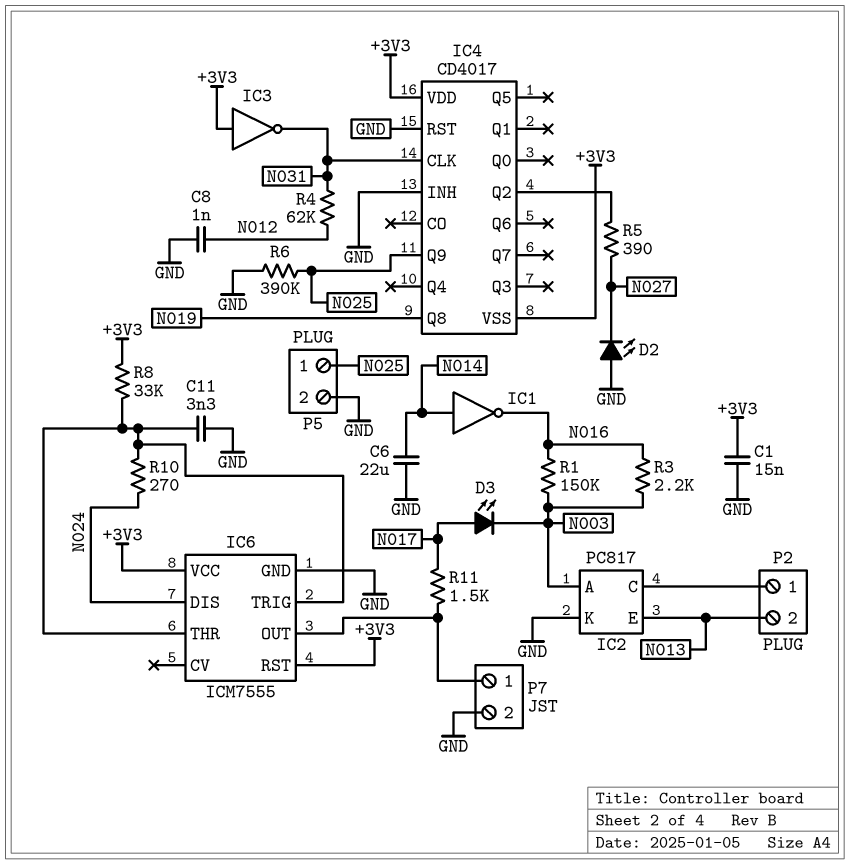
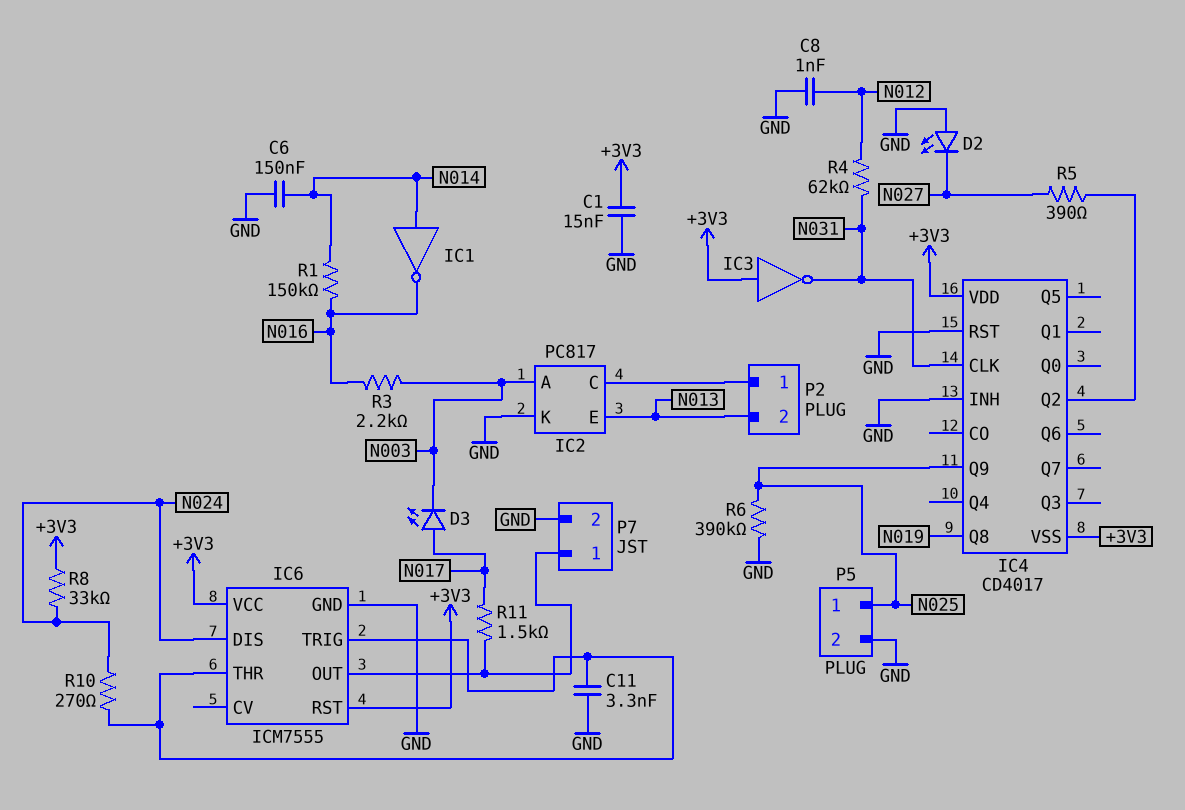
C6: 22uF (GND, N014) -> 150nF (GND, N014)
R1: 150k (N003, N016) -> 150k (N014, N016)
R8: 33k (+3V3, IC6/THR) -> 33k (+3V3, N024)

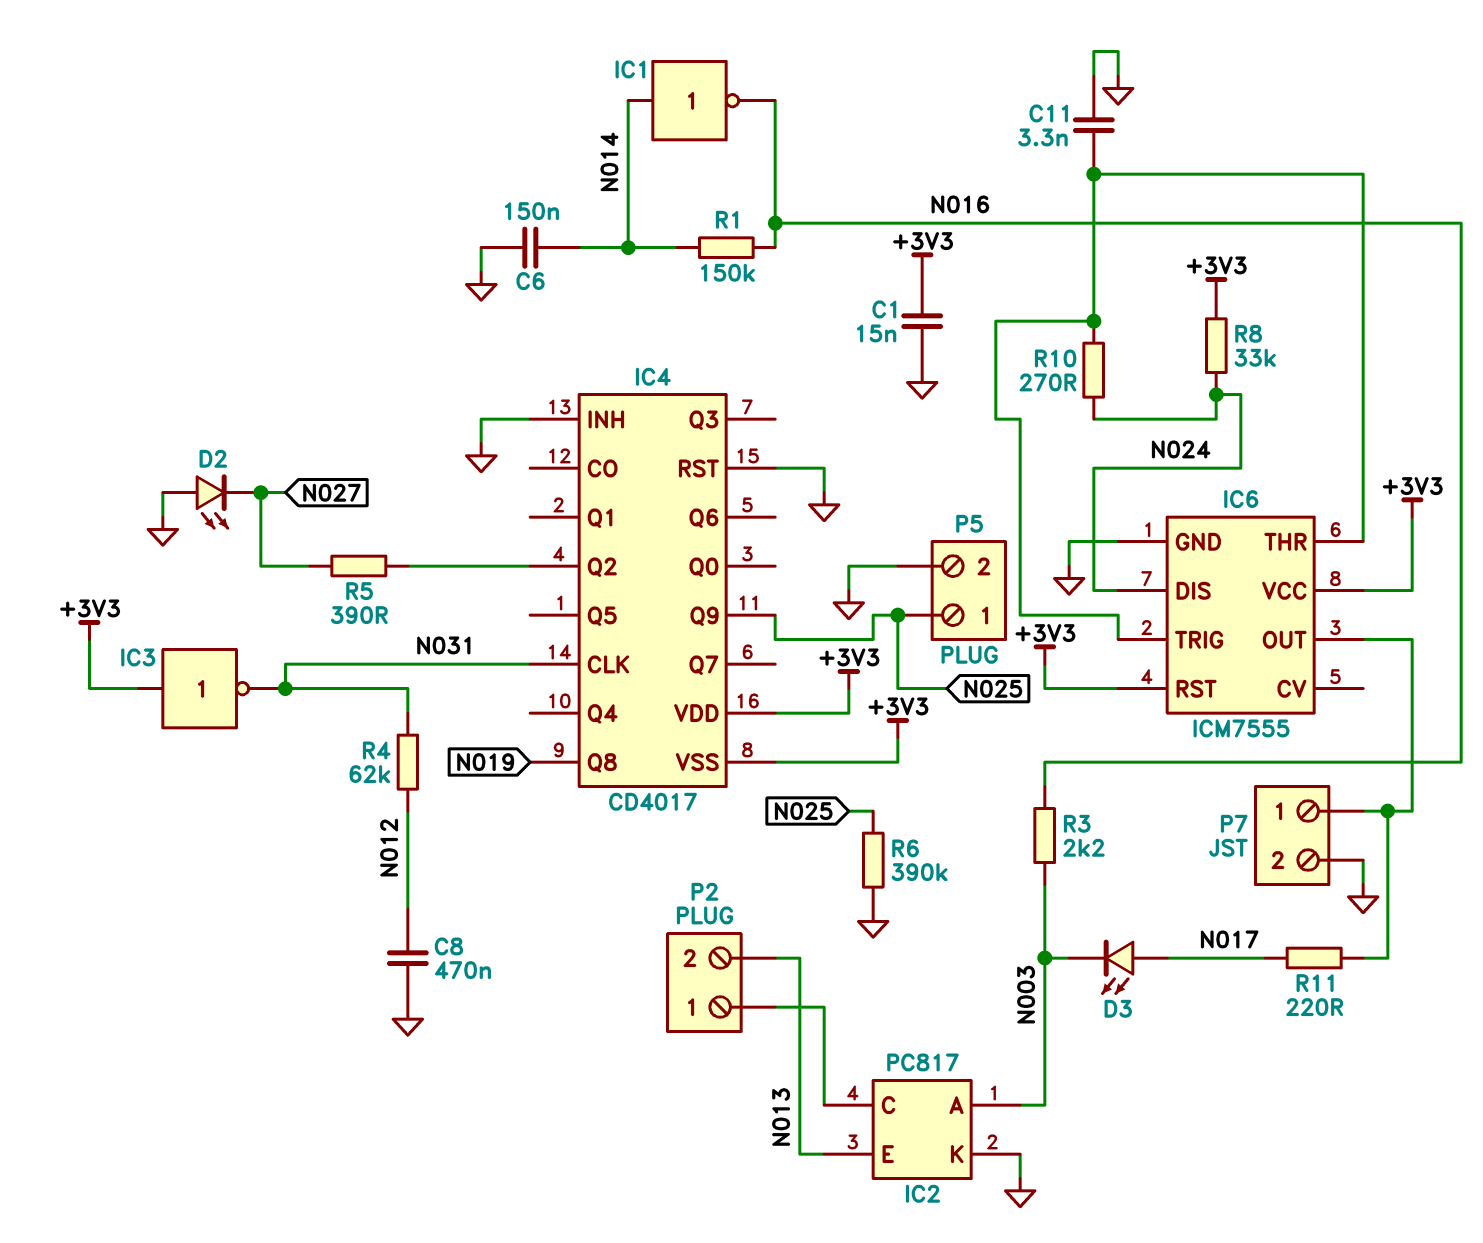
C8: 1nF (GND, N012) -> 470nF (GND, N012)
R11: 1.5k (IC6/OUT, N017) -> 220 (IC6/OUT, N017)

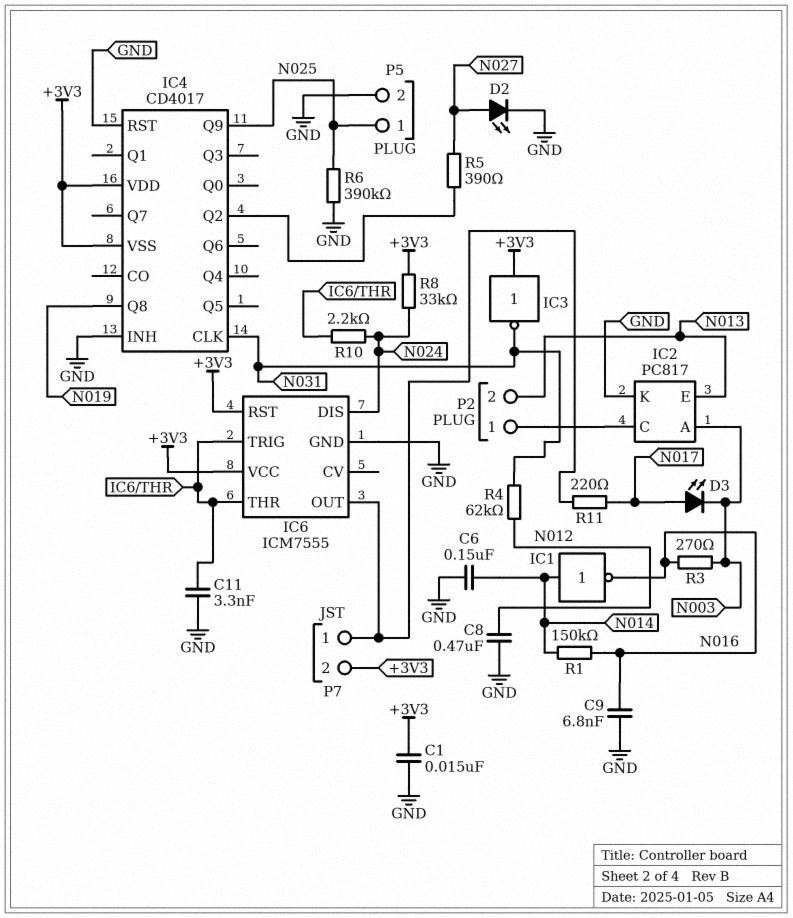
C9: none -> 6.8nF (GND, N016)
D2: LED (A GND, K N027) -> LED (A N027, K GND)
P7 pin 2: GND -> +3V3
R3: 2.2k (N003, N016) -> 270 (N003, N016)
R10: 270 (IC6/THR, N024) -> 2.2k (IC6/THR, N024)

